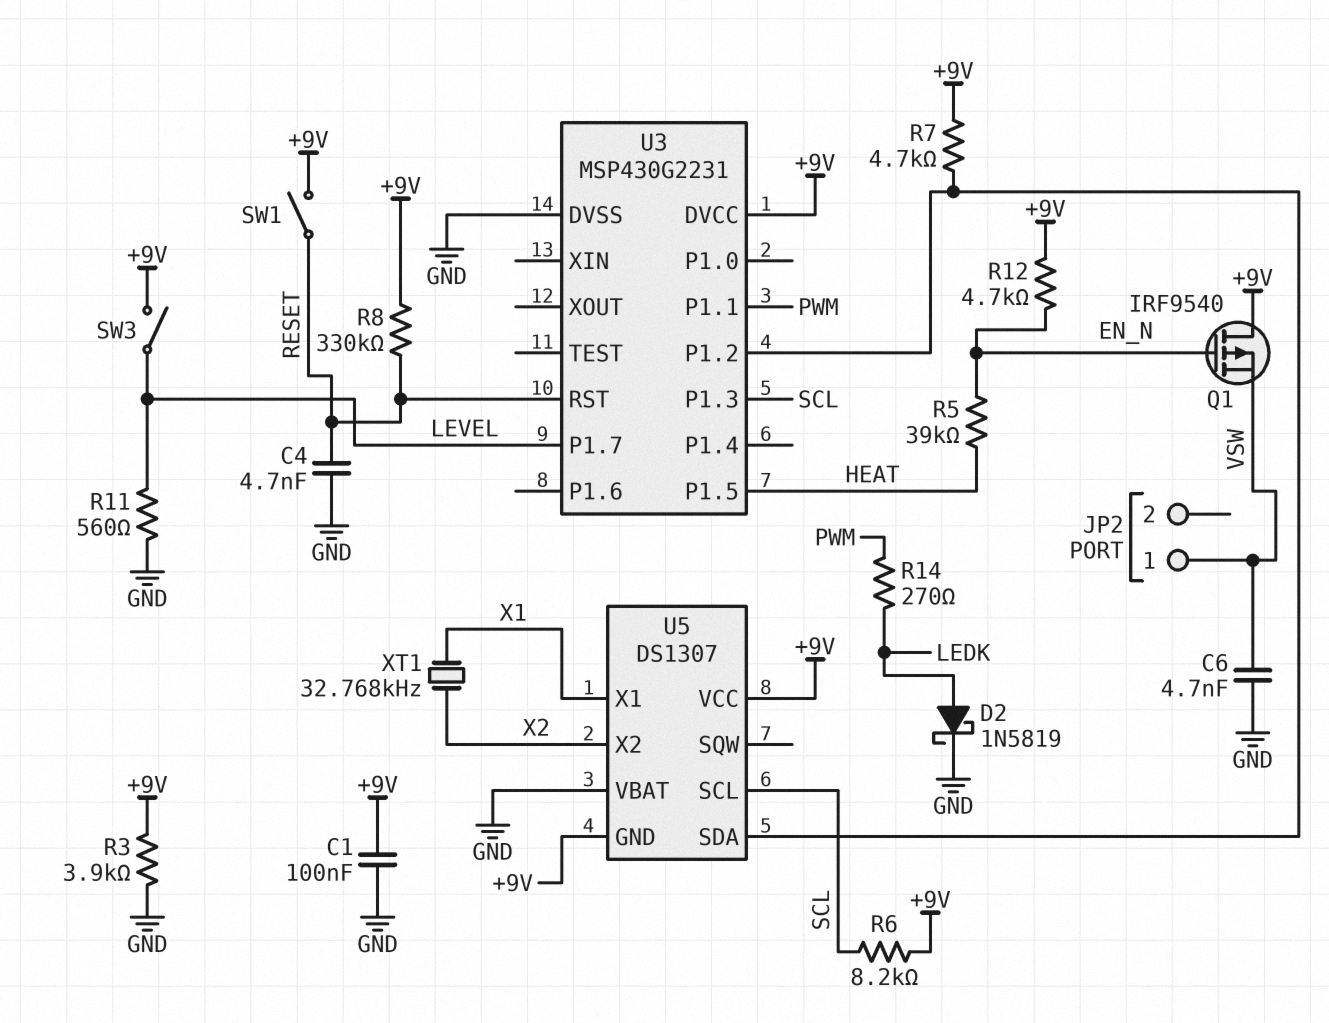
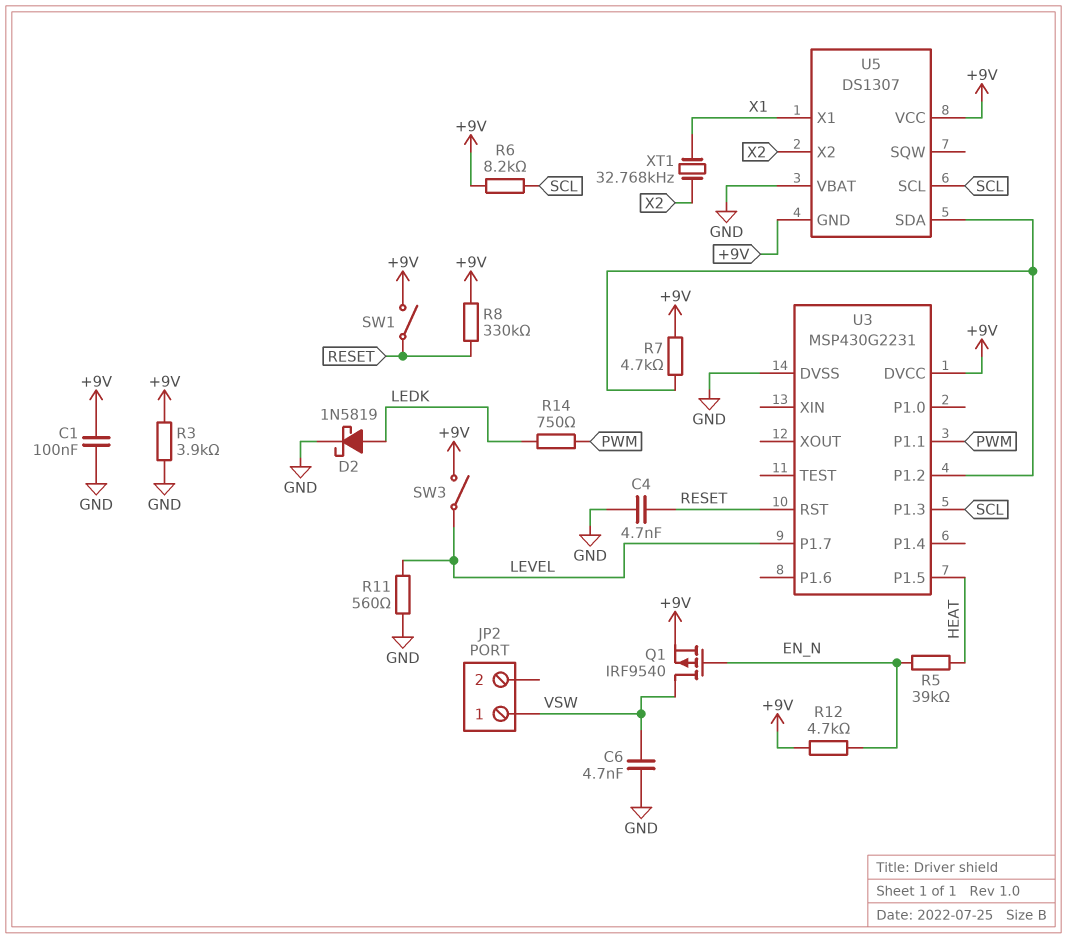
Q1: PMOS IRF9540 (G EN_N, D +9V, S VSW) -> PMOS IRF9540 (G EN_N, D VSW, S +9V)
R14: 270 (LEDK, PWM) -> 750 (LEDK, PWM)

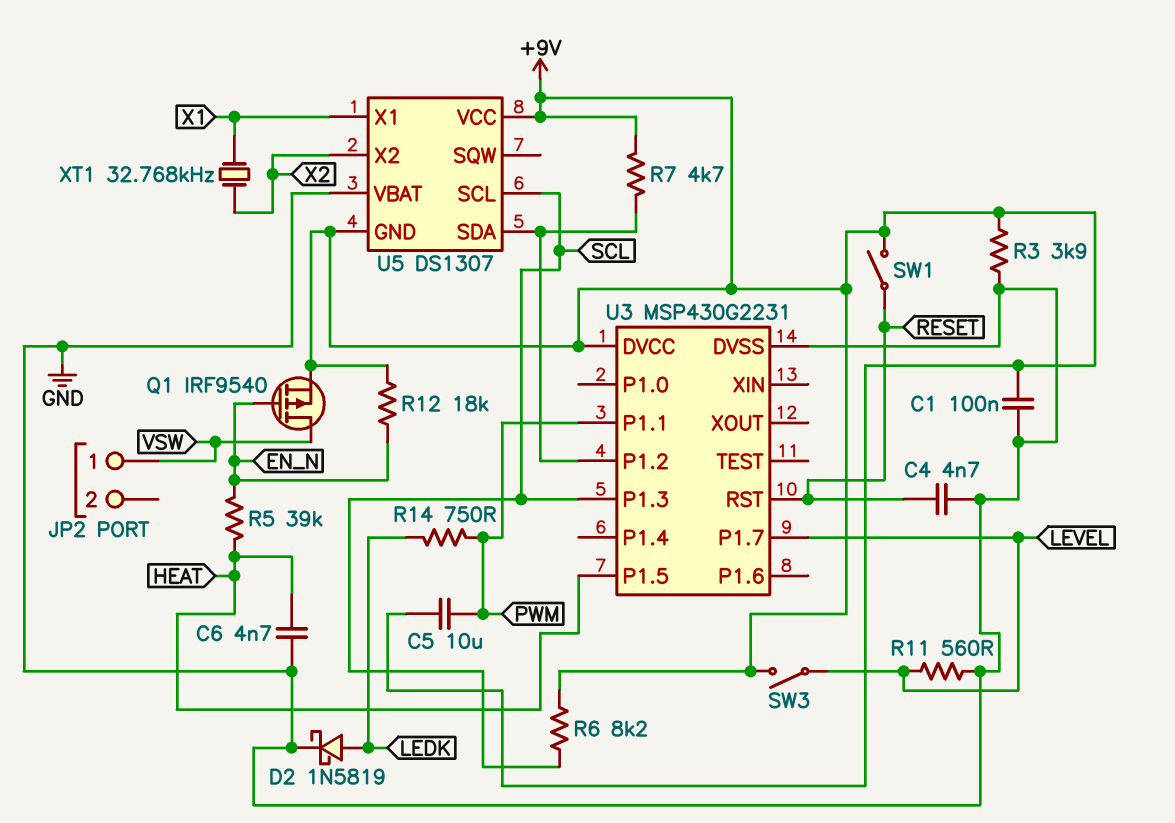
C5: none -> 10uF (+9V, PWM)
C6: 4.7nF (GND, VSW) -> 4.7nF (GND, HEAT)
R8: 330k (+9V, RESET) -> none
R12: 4.7k (+9V, EN_N) -> 18k (+9V, EN_N)

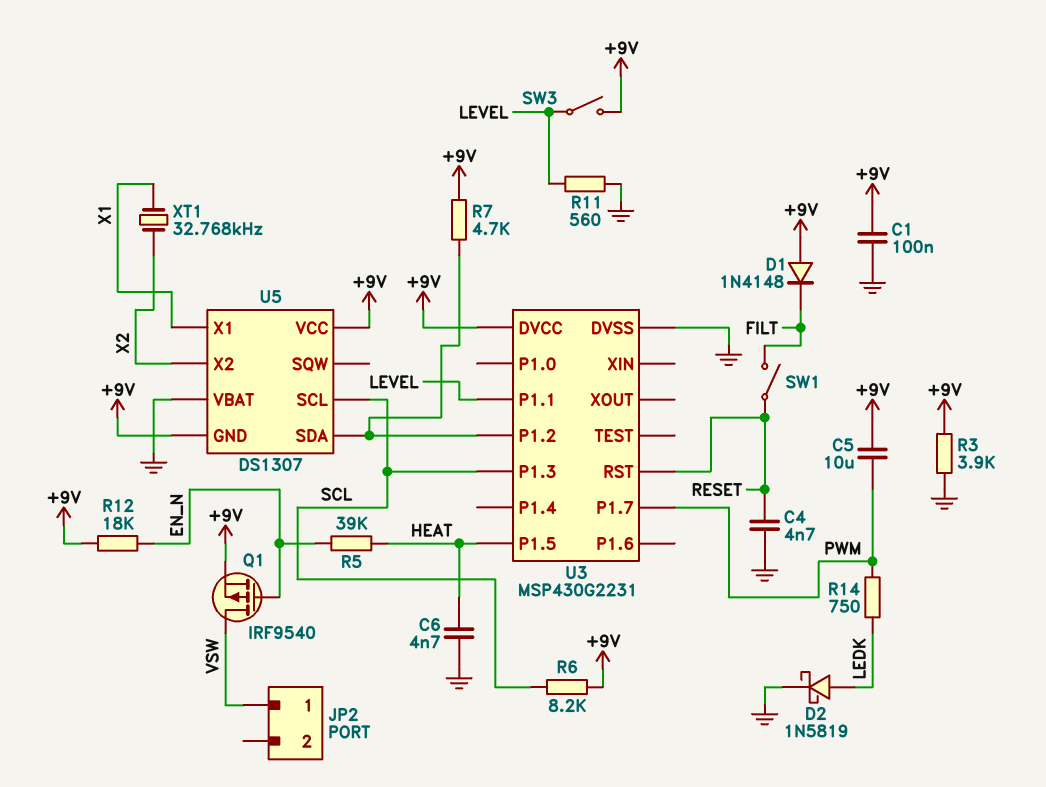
D1: none -> diode 1N4148 (A +9V, K FILT)
SW1: switch (+9V, RESET) -> switch (FILT, RESET)
U3 pin P1.1: PWM -> LEVEL
U3 pin P1.7: LEVEL -> PWM

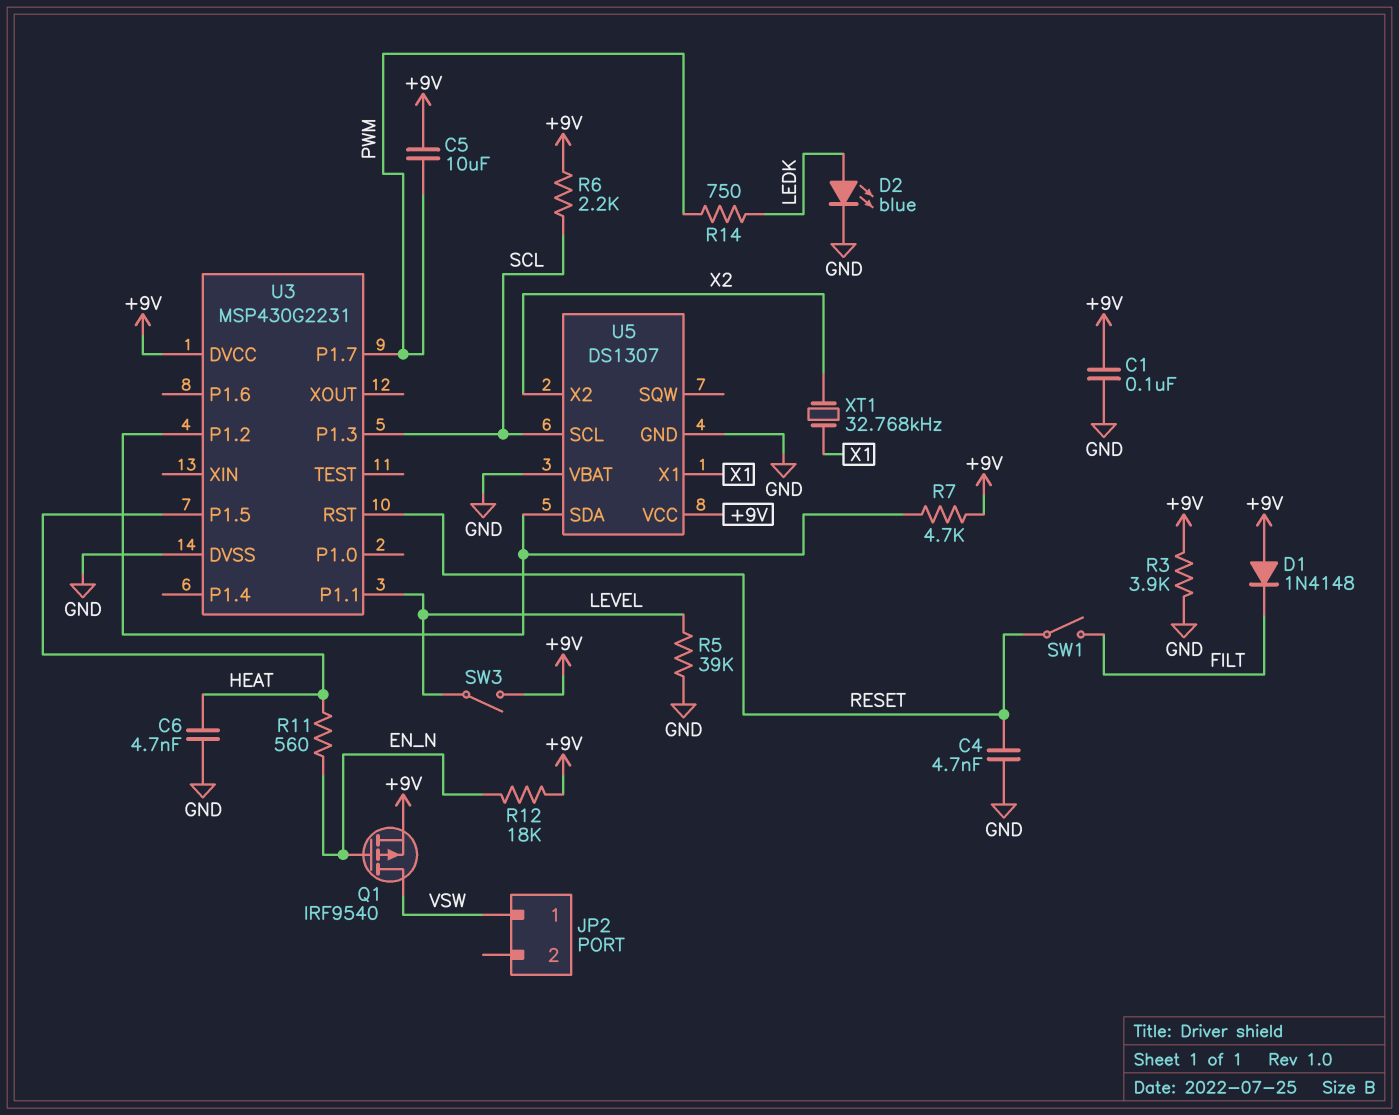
D2: schottky 1N5819 (A LEDK, K GND) -> LED blue (A LEDK, K GND)
R5: 39k (EN_N, HEAT) -> 39k (GND, LEVEL)
R6: 8.2k (+9V, SCL) -> 2.2k (+9V, SCL)
R11: 560 (GND, LEVEL) -> 560 (EN_N, HEAT)
U5 pin GND: +9V -> GND

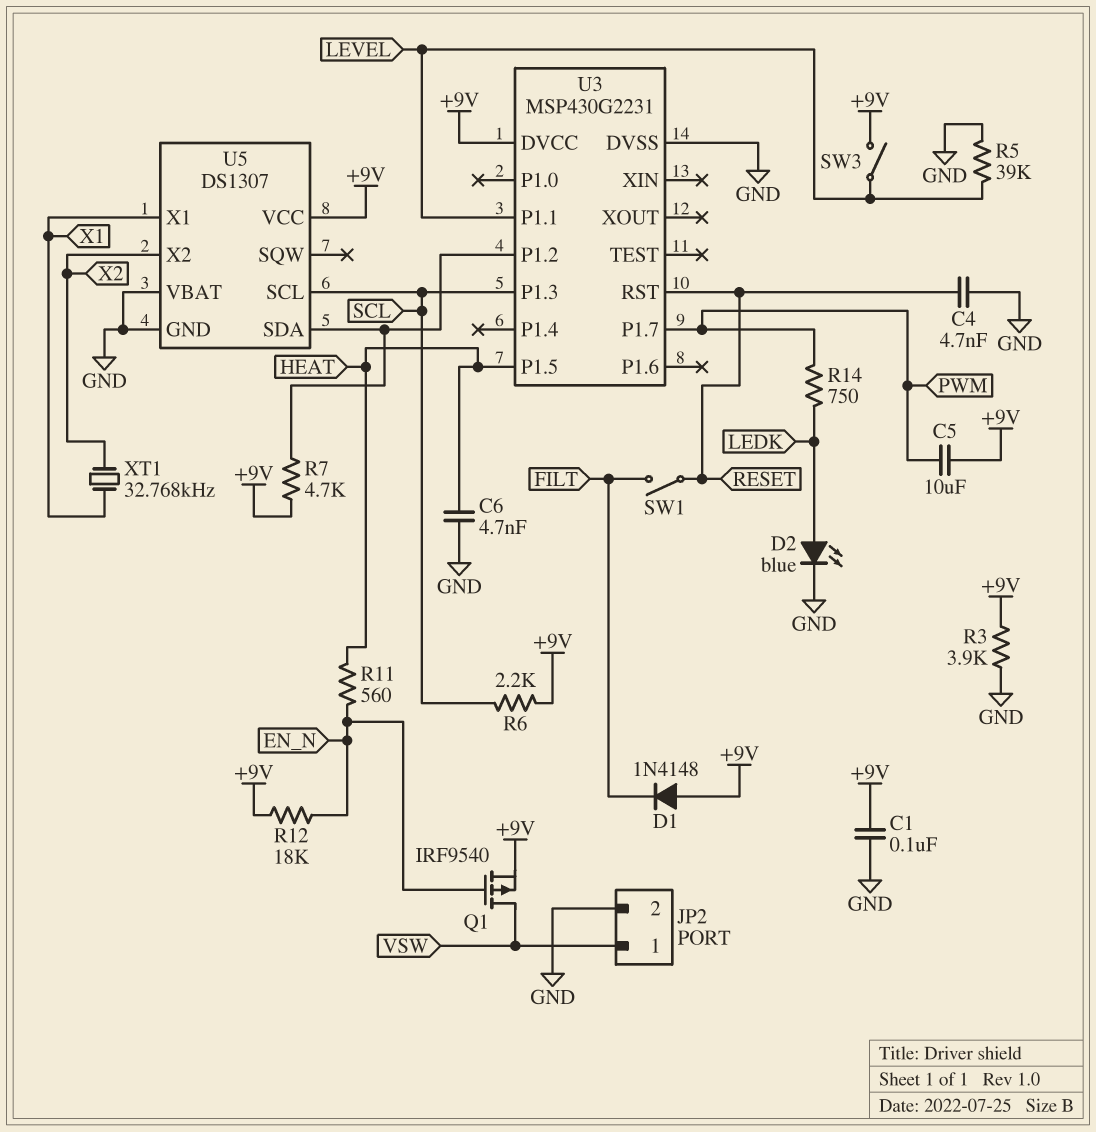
JP2 pin 2: none -> GND

